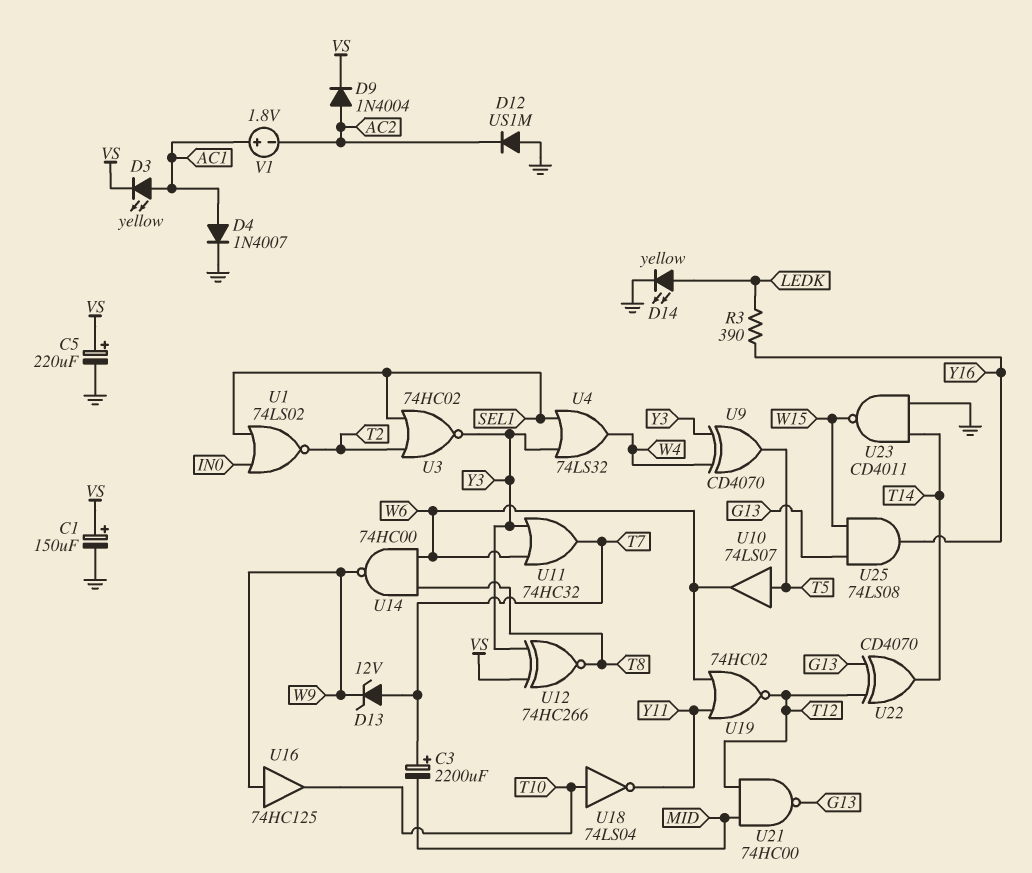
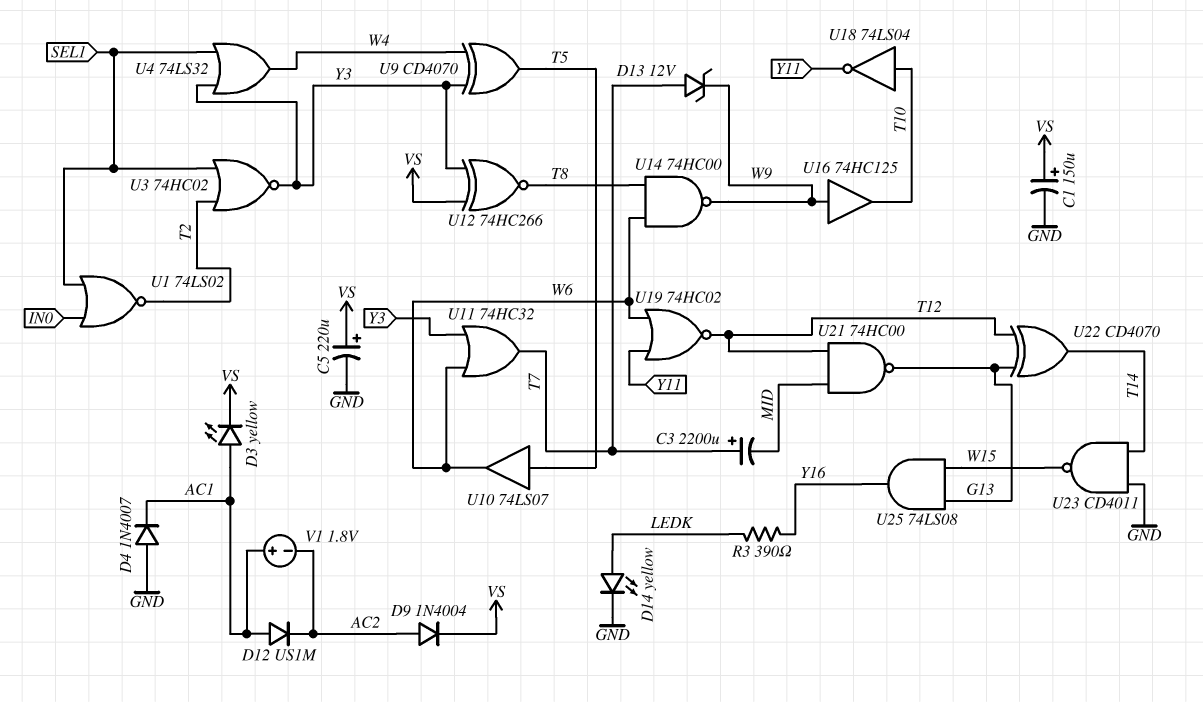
D4: diode 1N4007 (A AC1, K GND) -> diode 1N4007 (A GND, K AC1)
D12: diode US1M (A GND, K AC2) -> diode US1M (A AC1, K AC2)

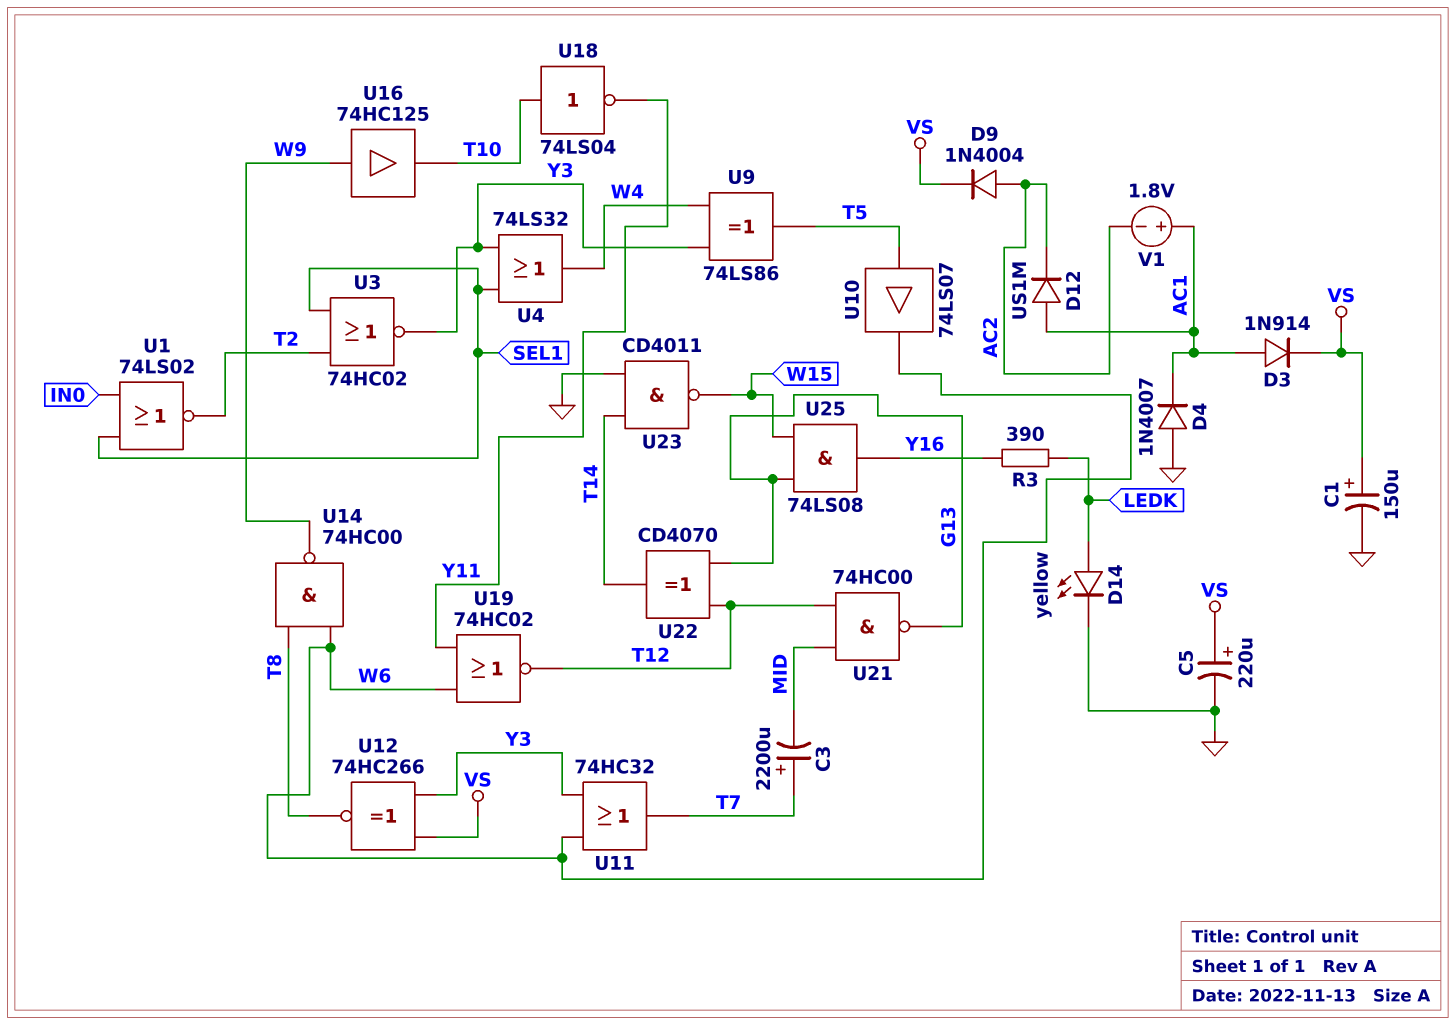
D3: LED yellow (A AC1, K VS) -> diode 1N914 (A AC1, K VS)
D13: zener 12V (A T7, K W9) -> none
U9: XOR CD4070 (in W4, in Y3, out T5) -> XOR 74LS86 (in W4, in Y3, out T5)

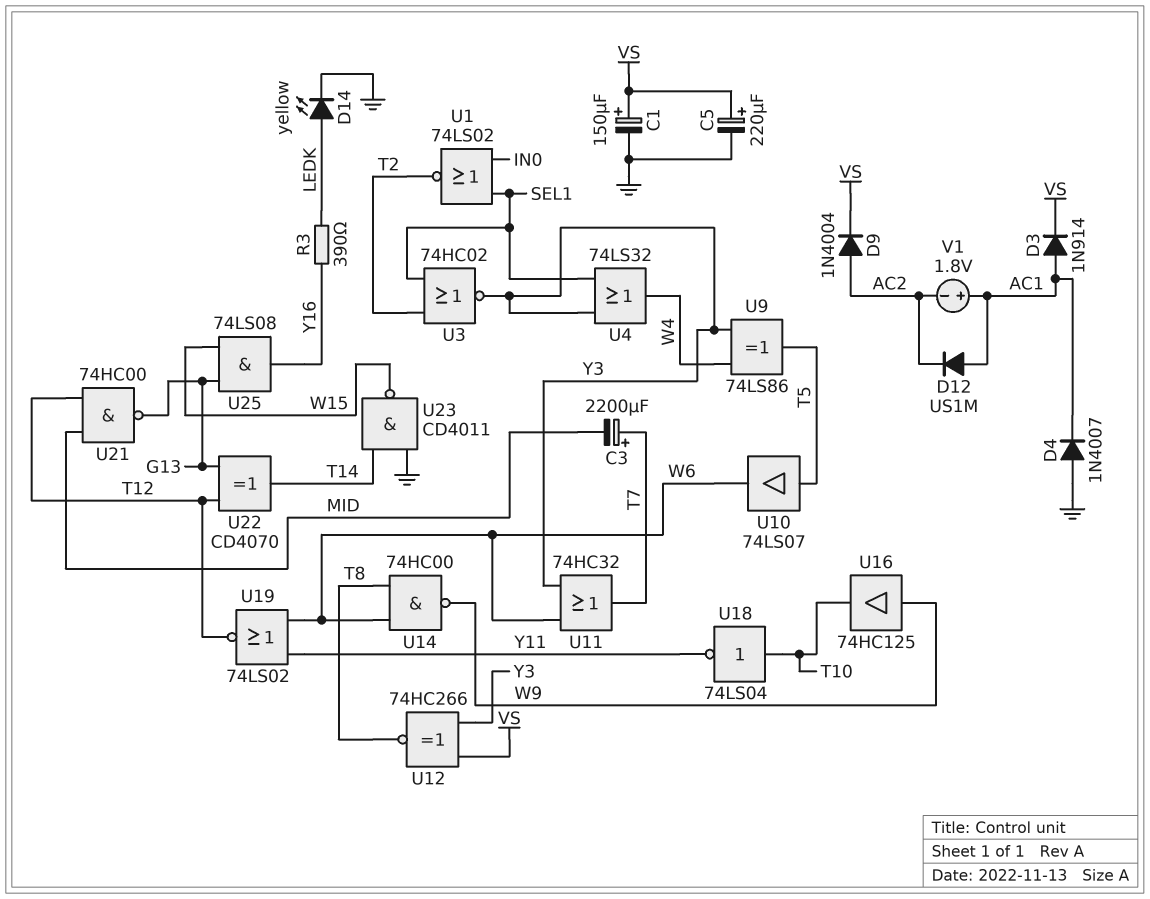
U19: NOR 74HC02 (in W6, in Y11, out T12) -> NOR 74LS02 (in W6, in Y11, out T12)

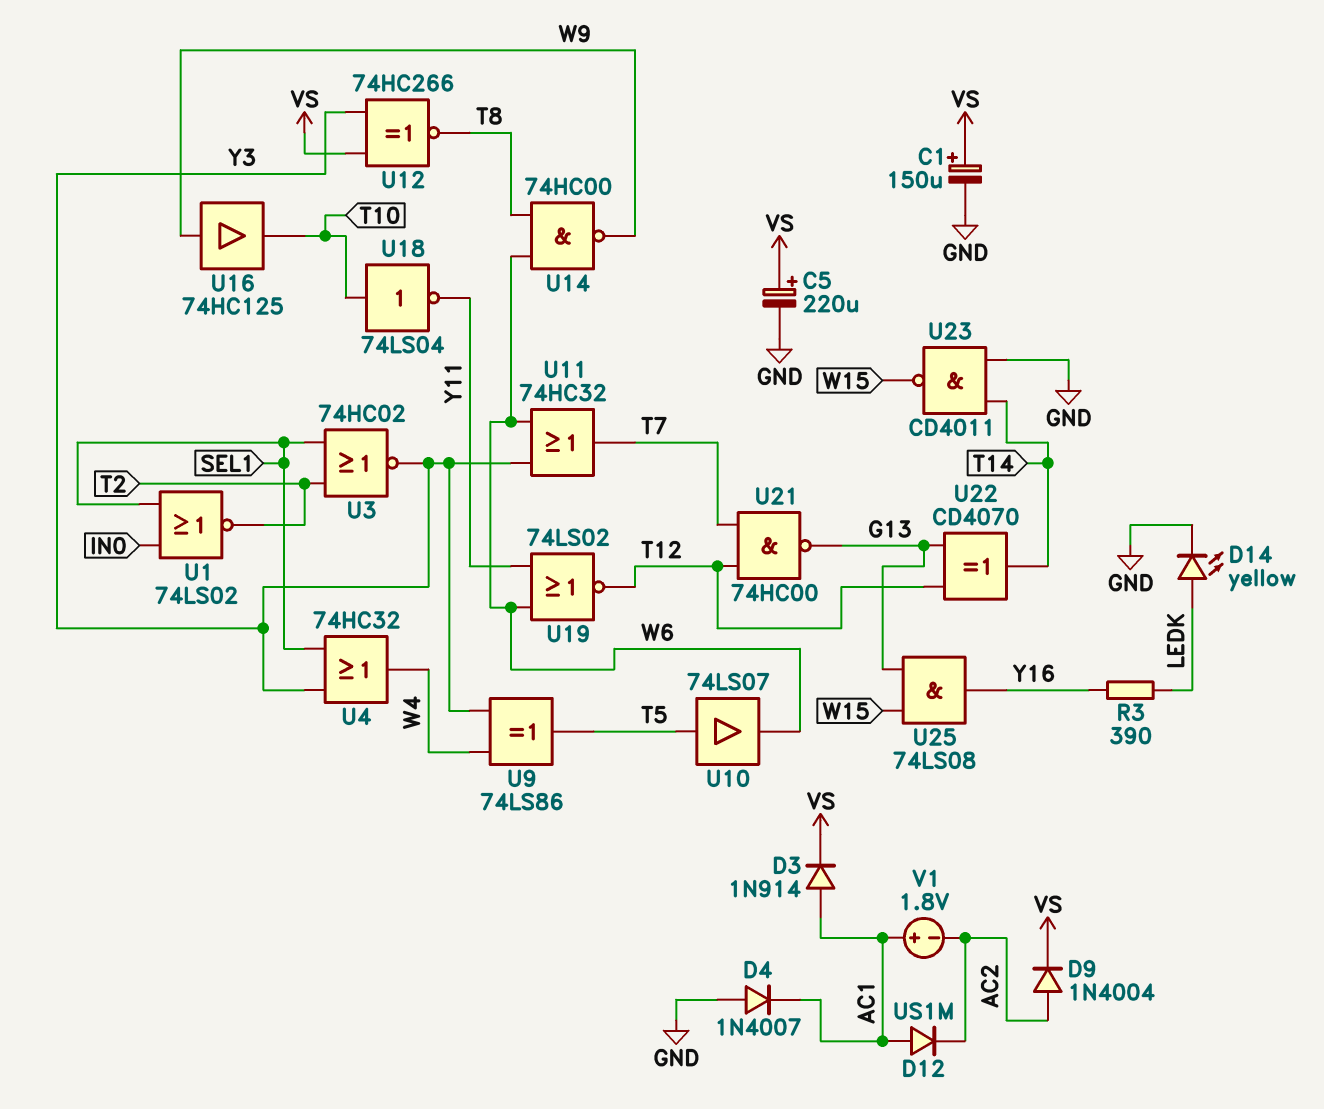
C3: 2200uF (plus T7, minus MID) -> none
U4: OR 74LS32 (in SEL1, in Y3, out W4) -> OR 74HC32 (in SEL1, in Y3, out W4)
U21: NAND 74HC00 (in MID, in T12, out G13) -> NAND 74HC00 (in T7, in T12, out G13)

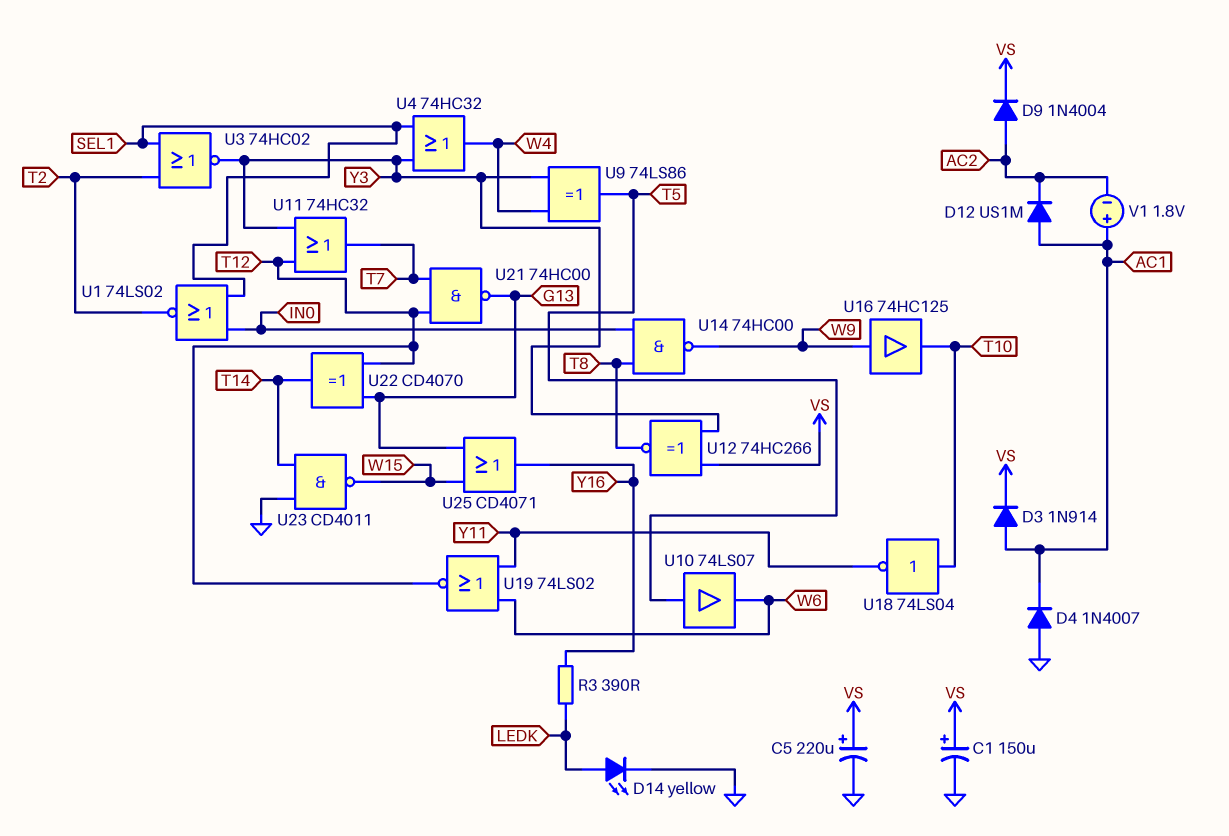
U11: OR 74HC32 (in W6, in Y3, out T7) -> OR 74HC32 (in T12, in Y3, out T7)
U14: NAND 74HC00 (in T8, in W6, out W9) -> NAND 74HC00 (in IN0, in T8, out W9)
U25: AND 74LS08 (in G13, in W15, out Y16) -> OR CD4071 (in G13, in W15, out Y16)

